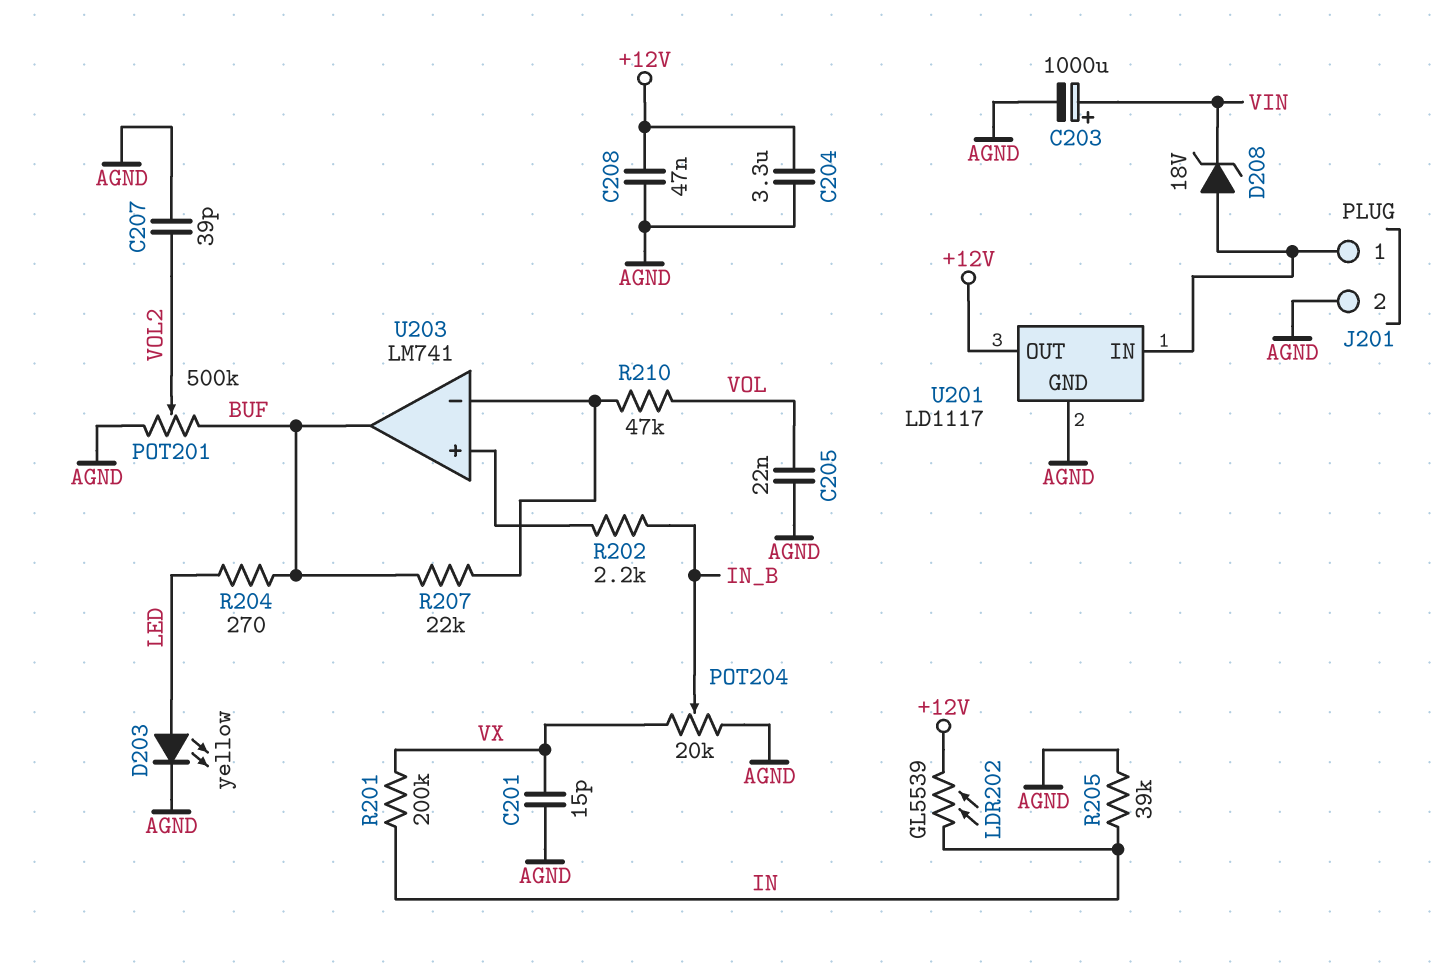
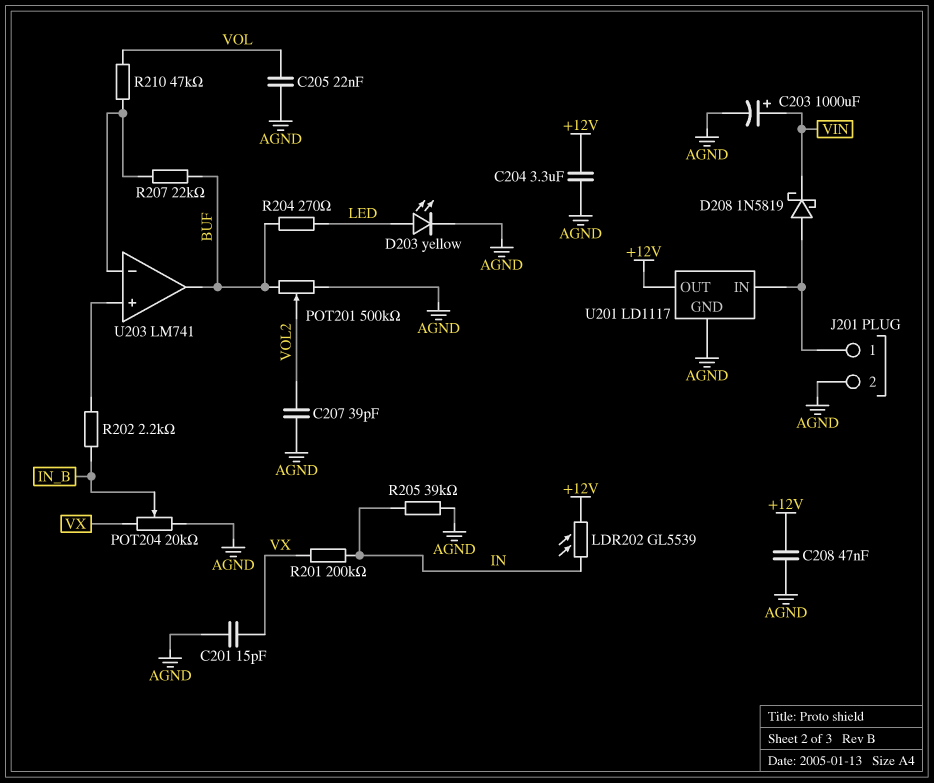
D208: zener 18V (A J201/1, K VIN) -> schottky 1N5819 (A J201/1, K VIN)

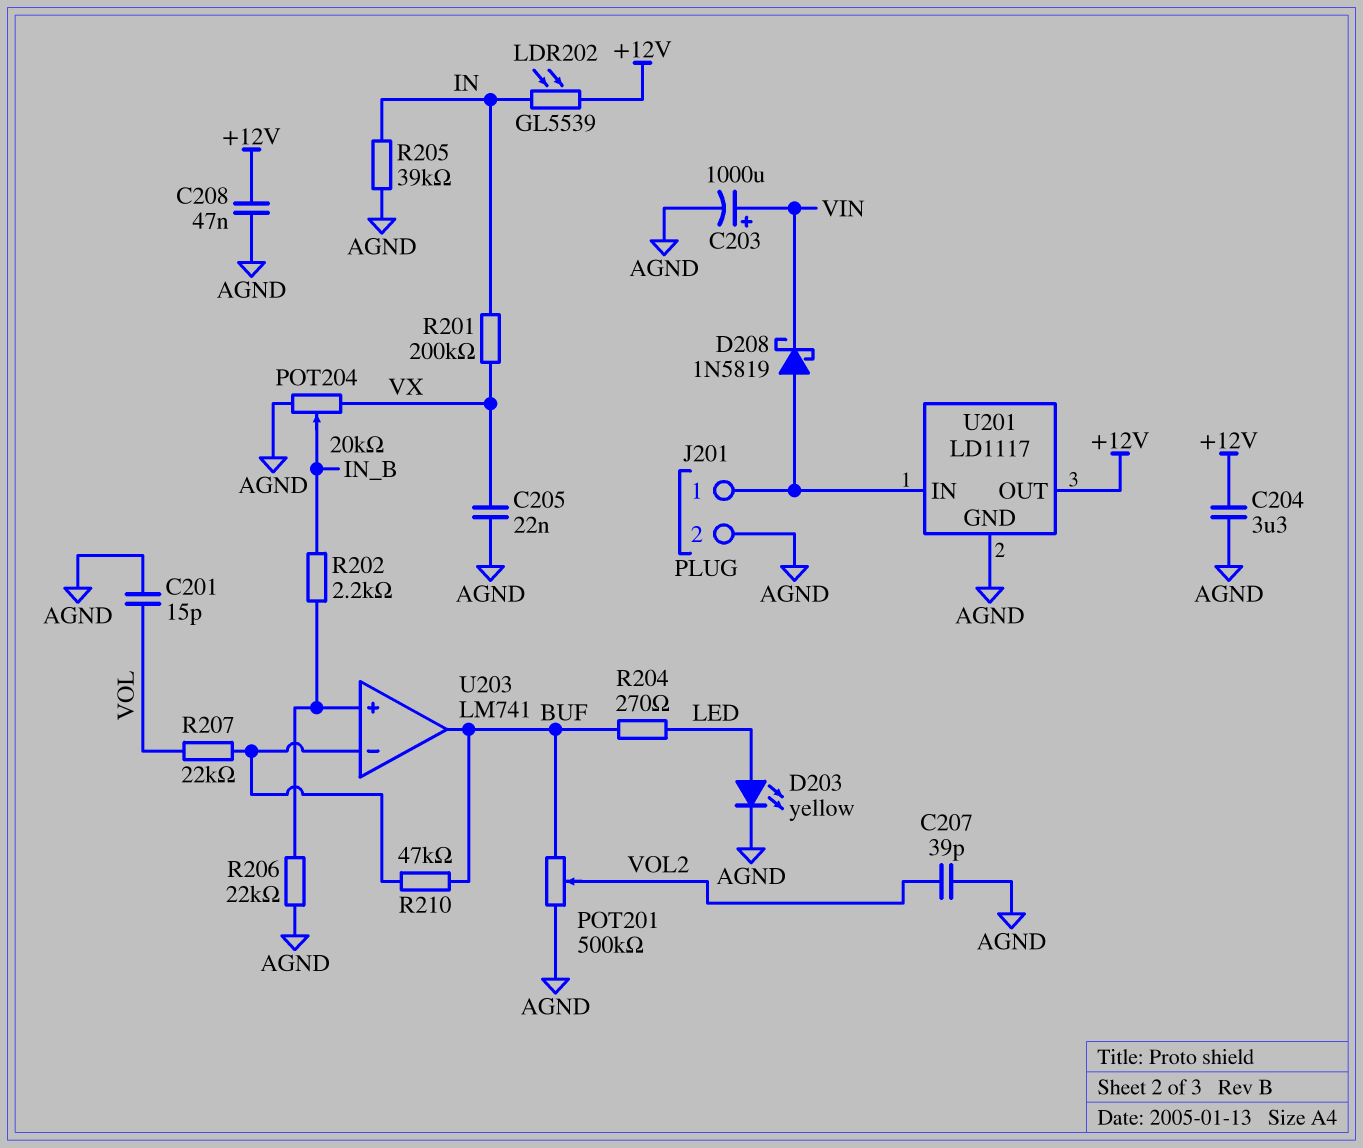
C201: 15pF (AGND, VX) -> 15pF (AGND, VOL)
C205: 22nF (AGND, VOL) -> 22nF (AGND, VX)
R206: none -> 22k (AGND, U203/in+)
R207: 22k (BUF, U203/in-) -> 22k (U203/in-, VOL)
R210: 47k (U203/in-, VOL) -> 47k (BUF, U203/in-)

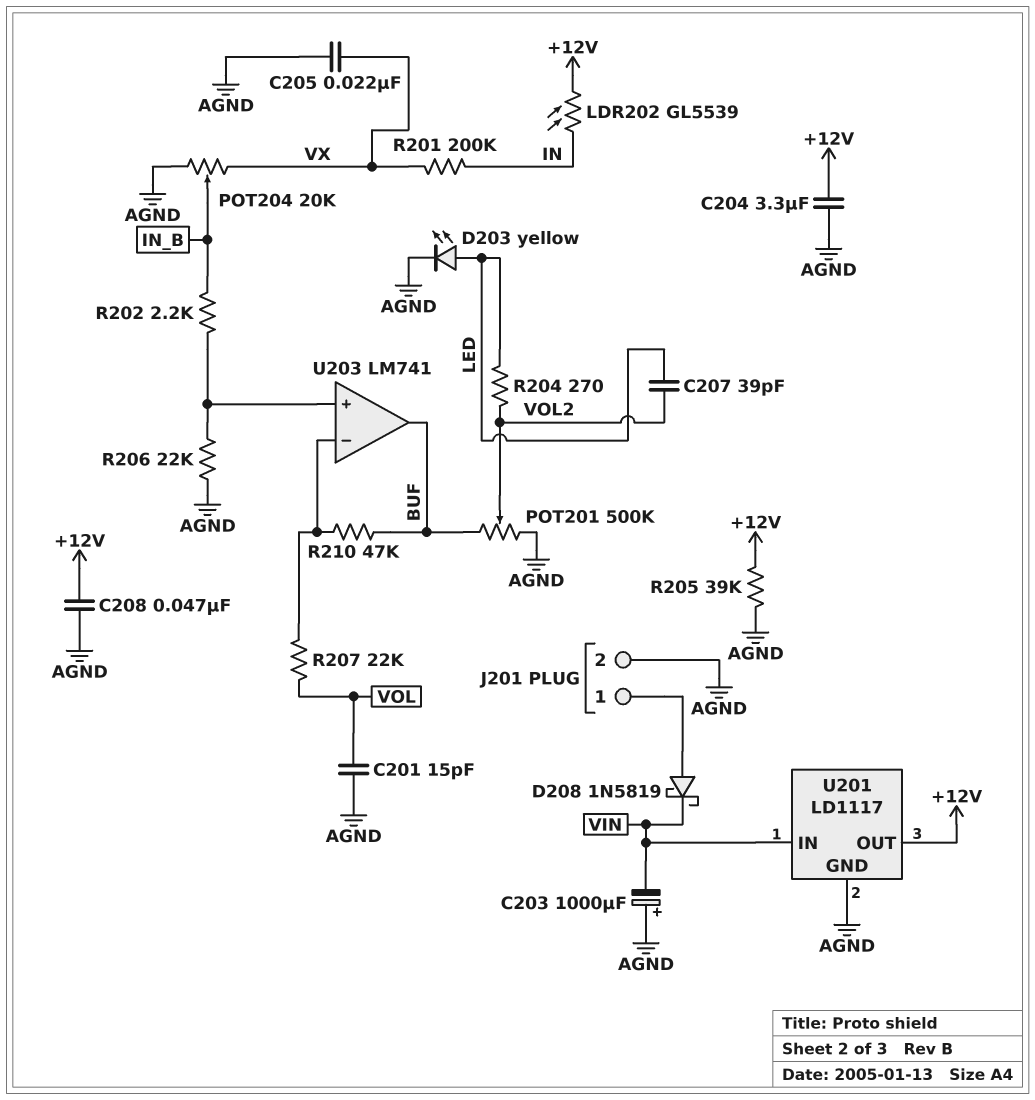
C203: 1000uF (plus VIN, minus AGND) -> 1000uF (plus AGND, minus VIN)
C207: 39pF (AGND, VOL2) -> 39pF (LED, VOL2)
R204: 270 (BUF, LED) -> 270 (LED, VOL2)
R205: 39k (AGND, IN) -> 39k (+12V, AGND)
U201 pin IN: J201/1 -> VIN

